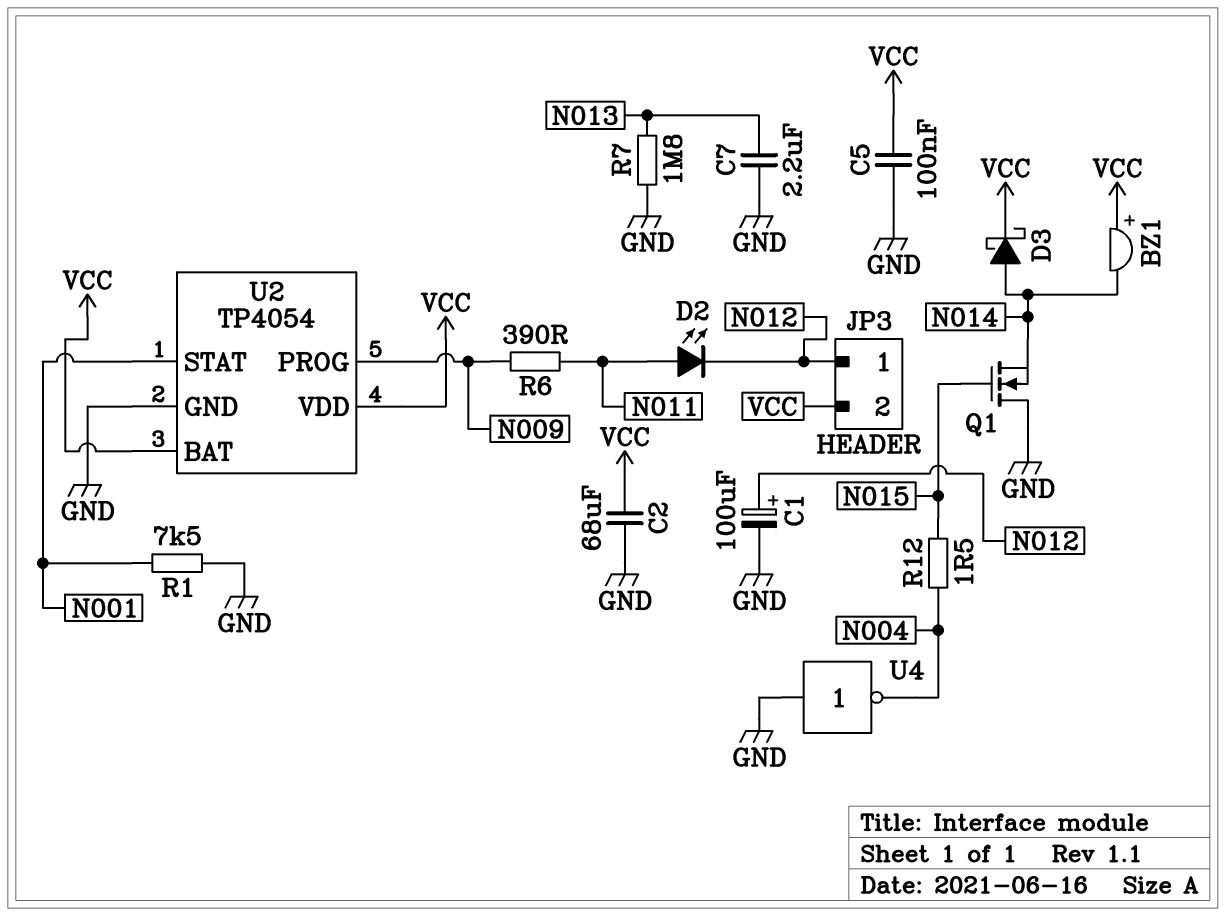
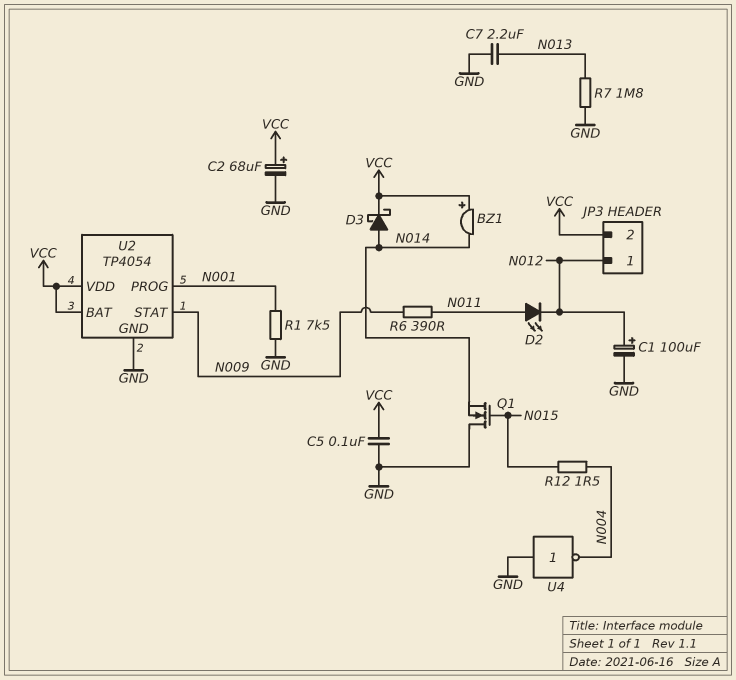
C2: 68uF (GND, VCC) -> 68uF (plus VCC, minus GND)
U2 pin PROG: N009 -> N001
U2 pin STAT: N001 -> N009

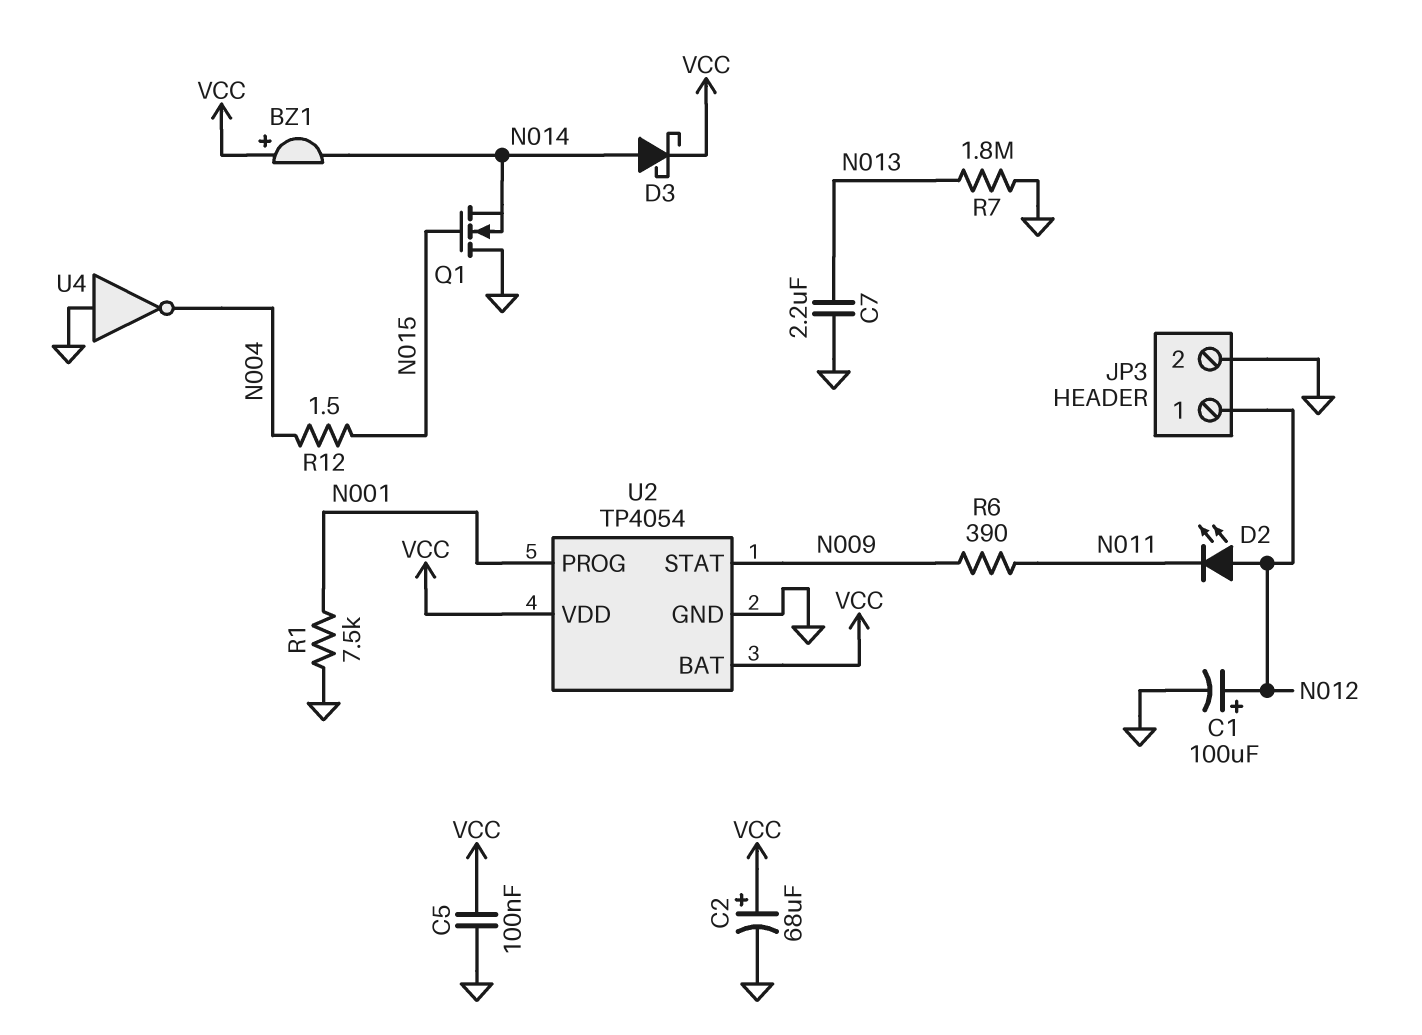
D2: LED (A N011, K N012) -> LED (A N012, K N011)
JP3 pin 2: VCC -> GND

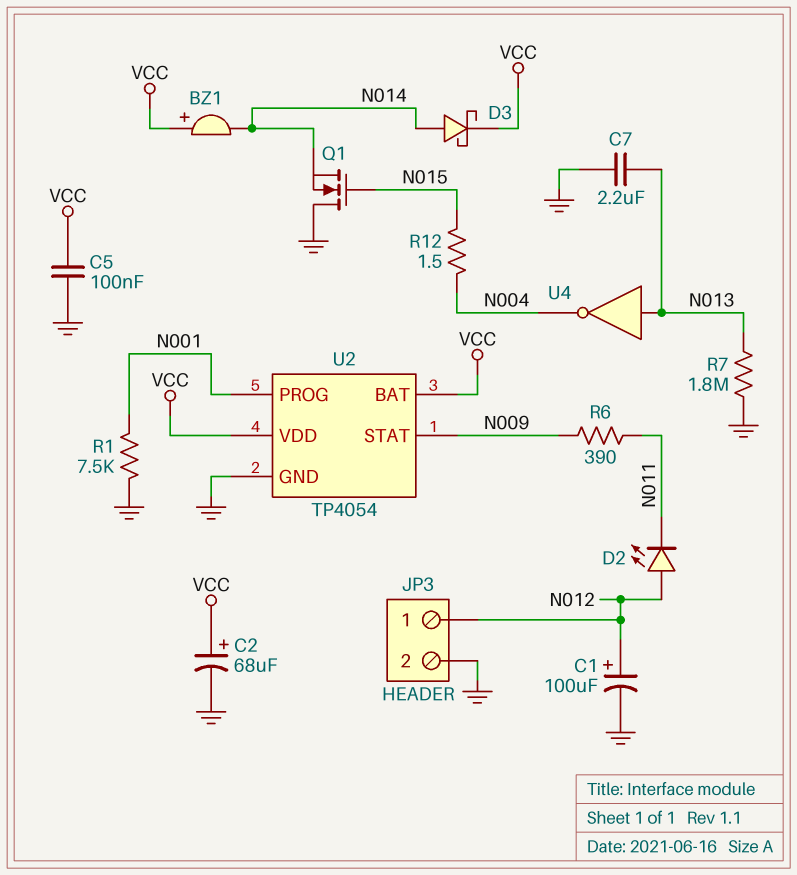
U4: NOT (in GND, out N004) -> NOT (in N013, out N004)

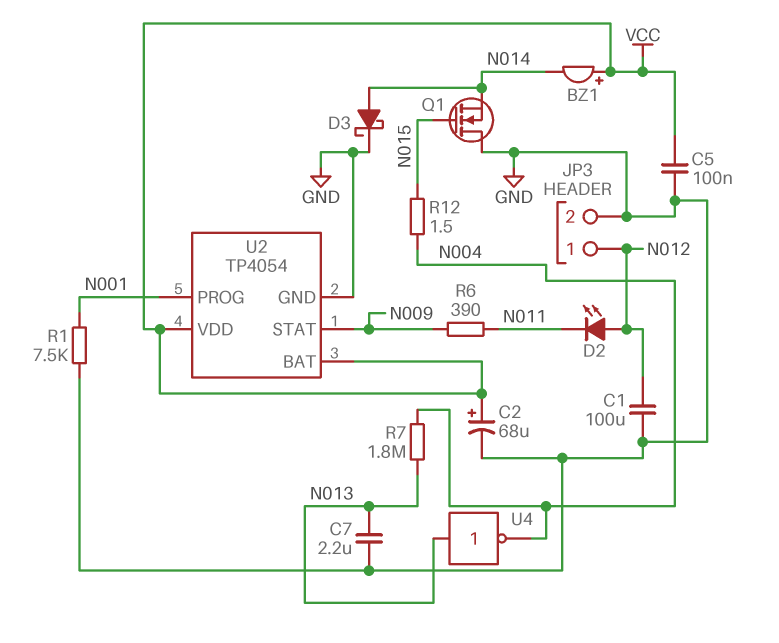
C1: 100uF (plus N012, minus GND) -> 100uF (GND, N012)
D3: schottky (A N014, K VCC) -> schottky (A N014, K GND)
R7: 1.8M (GND, N013) -> 1.8M (N004, N013)

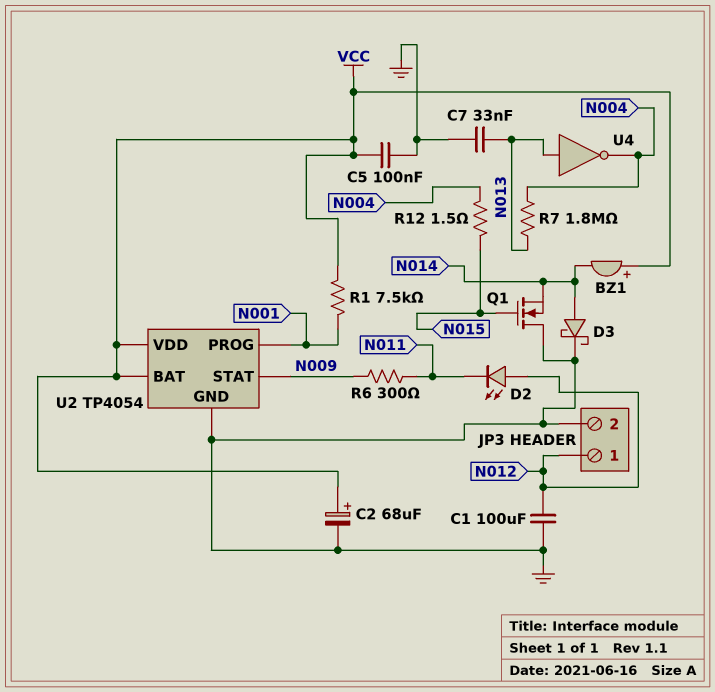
C7: 2.2uF (GND, N013) -> 33nF (GND, N013)
R1: 7.5k (GND, N001) -> 7.5k (N001, VCC)
R6: 390 (N009, N011) -> 300 (N009, N011)

